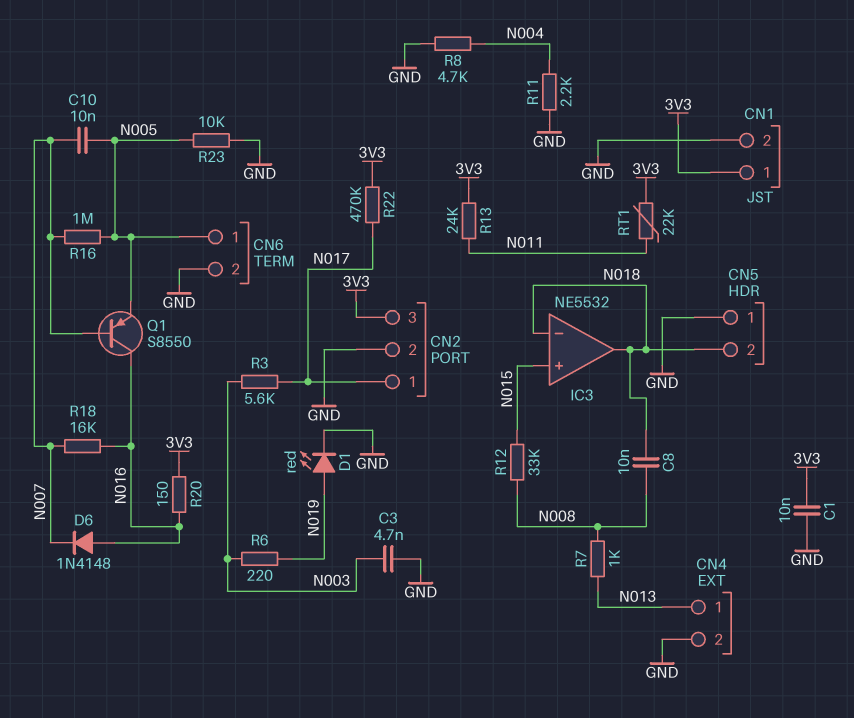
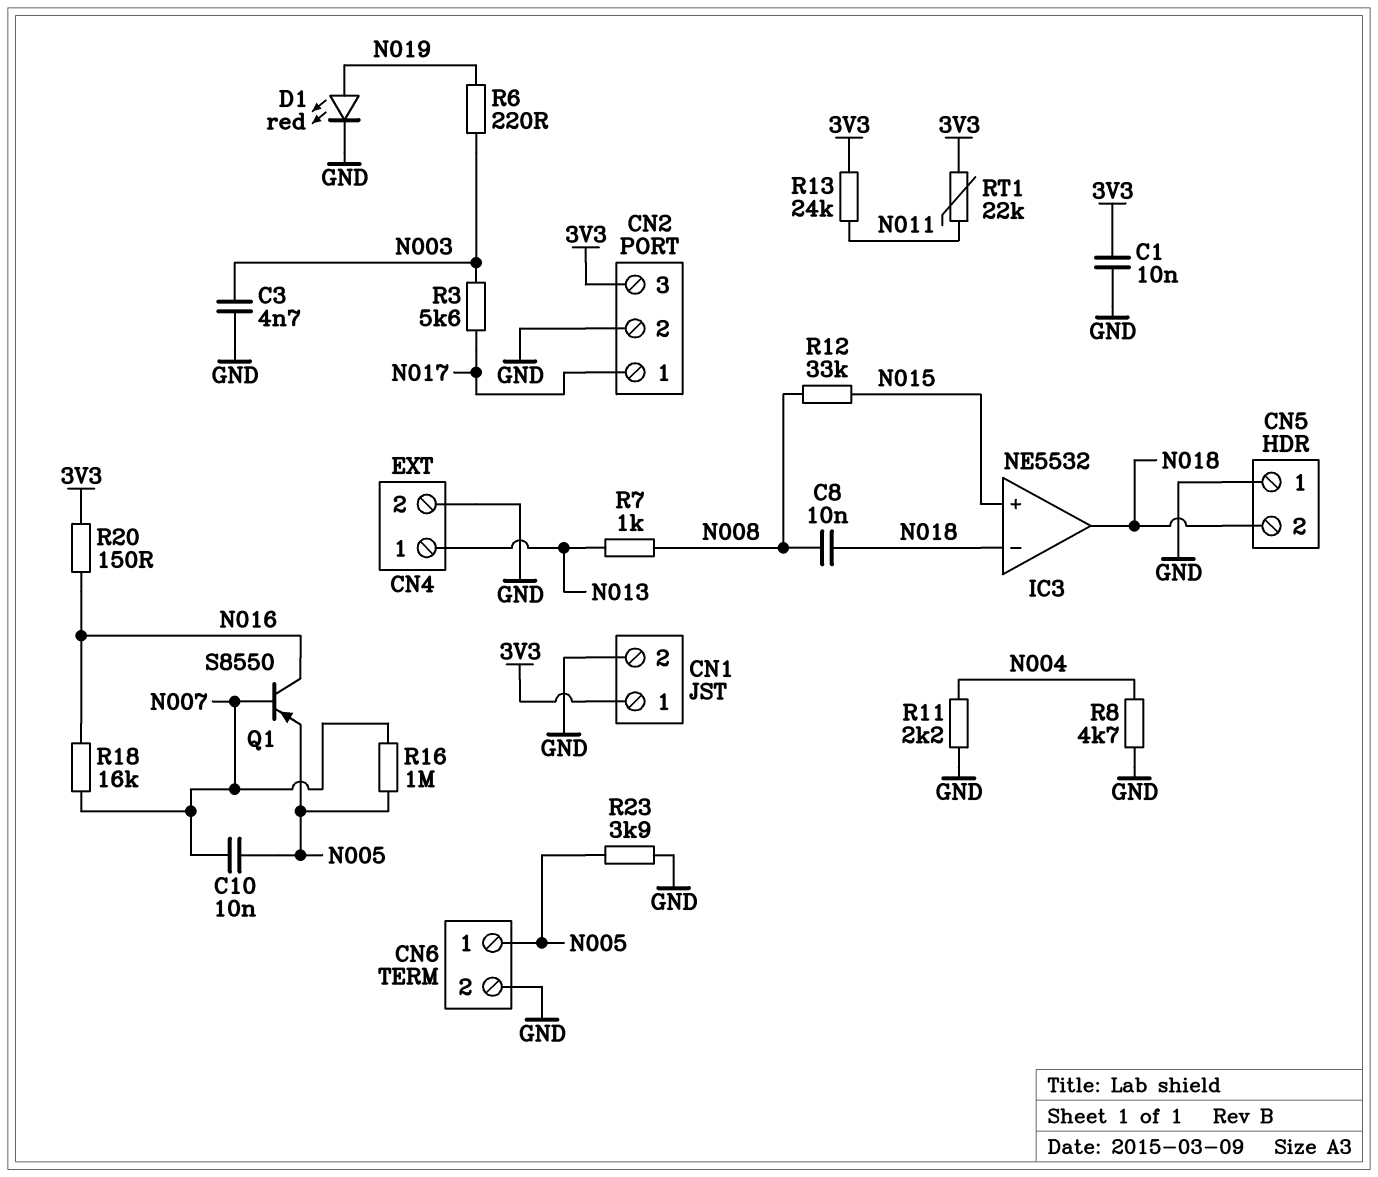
D6: diode 1N4148 (A N016, K N007) -> none
R22: 470k (3V3, N017) -> none
R23: 10k (GND, N005) -> 3.9k (GND, N005)

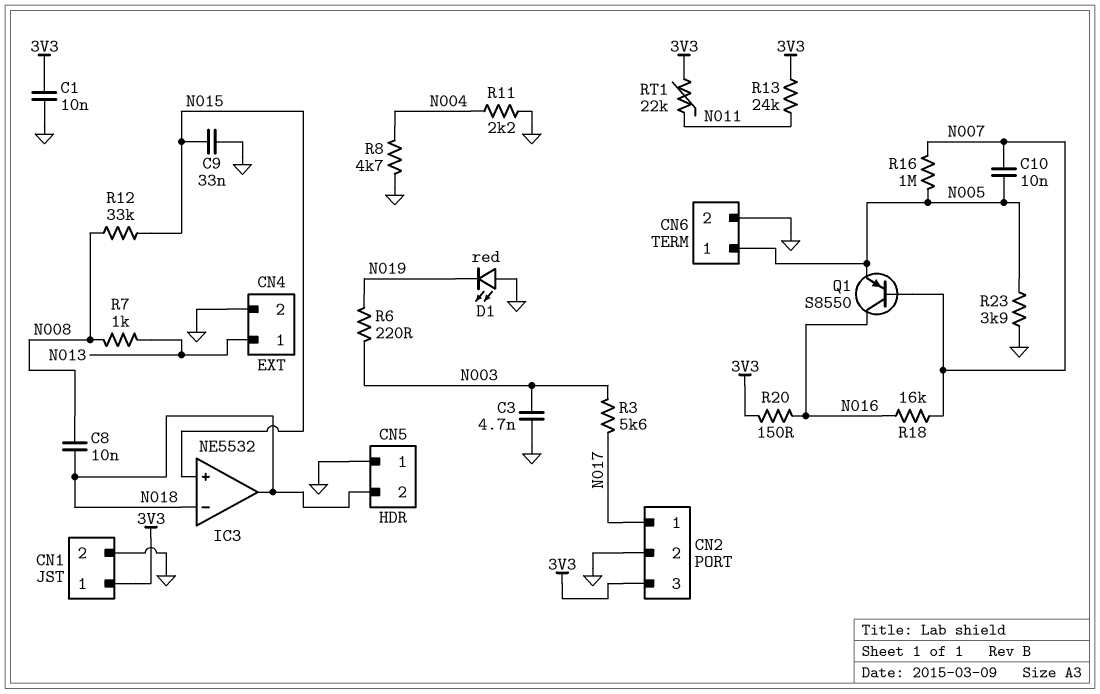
C9: none -> 33nF (GND, N015)
D1: LED red (A N019, K GND) -> LED red (A GND, K N019)

